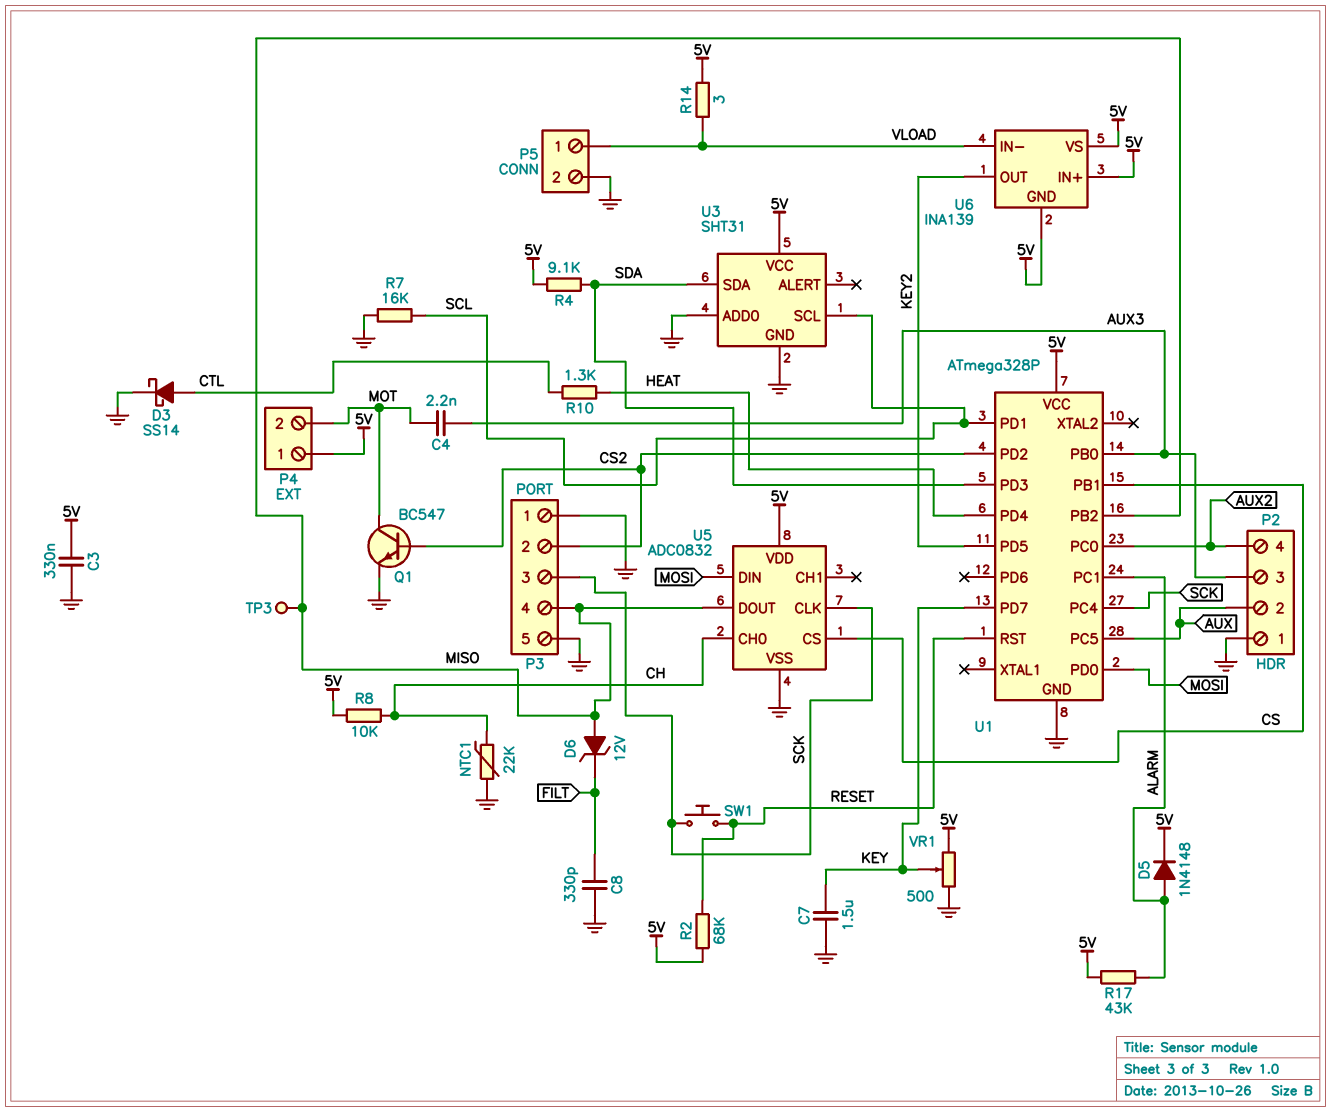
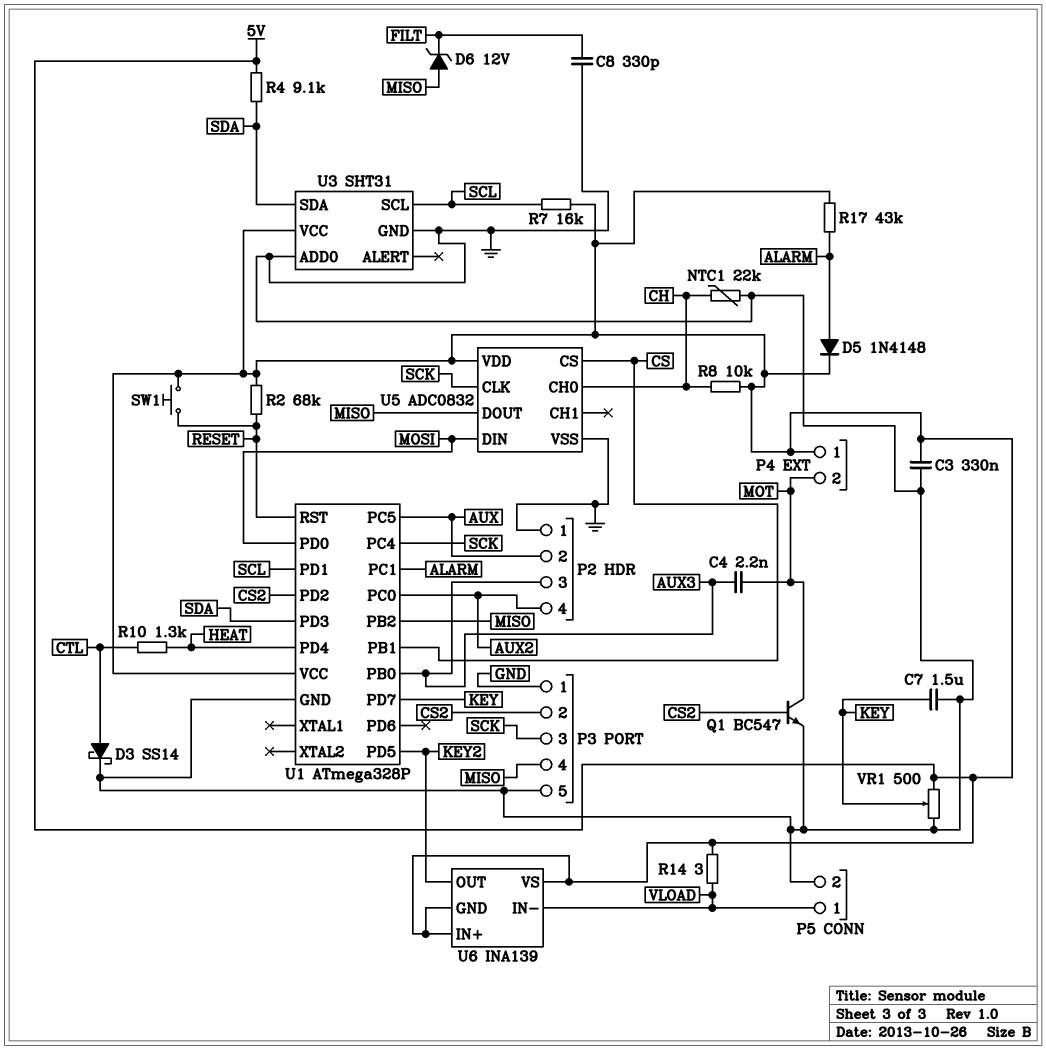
R7: 16k (GND, SCL) -> 16k (5V, SCL)
SW1: button (RESET, SCK) -> button (5V, RESET)
TP3: test point (MISO) -> none

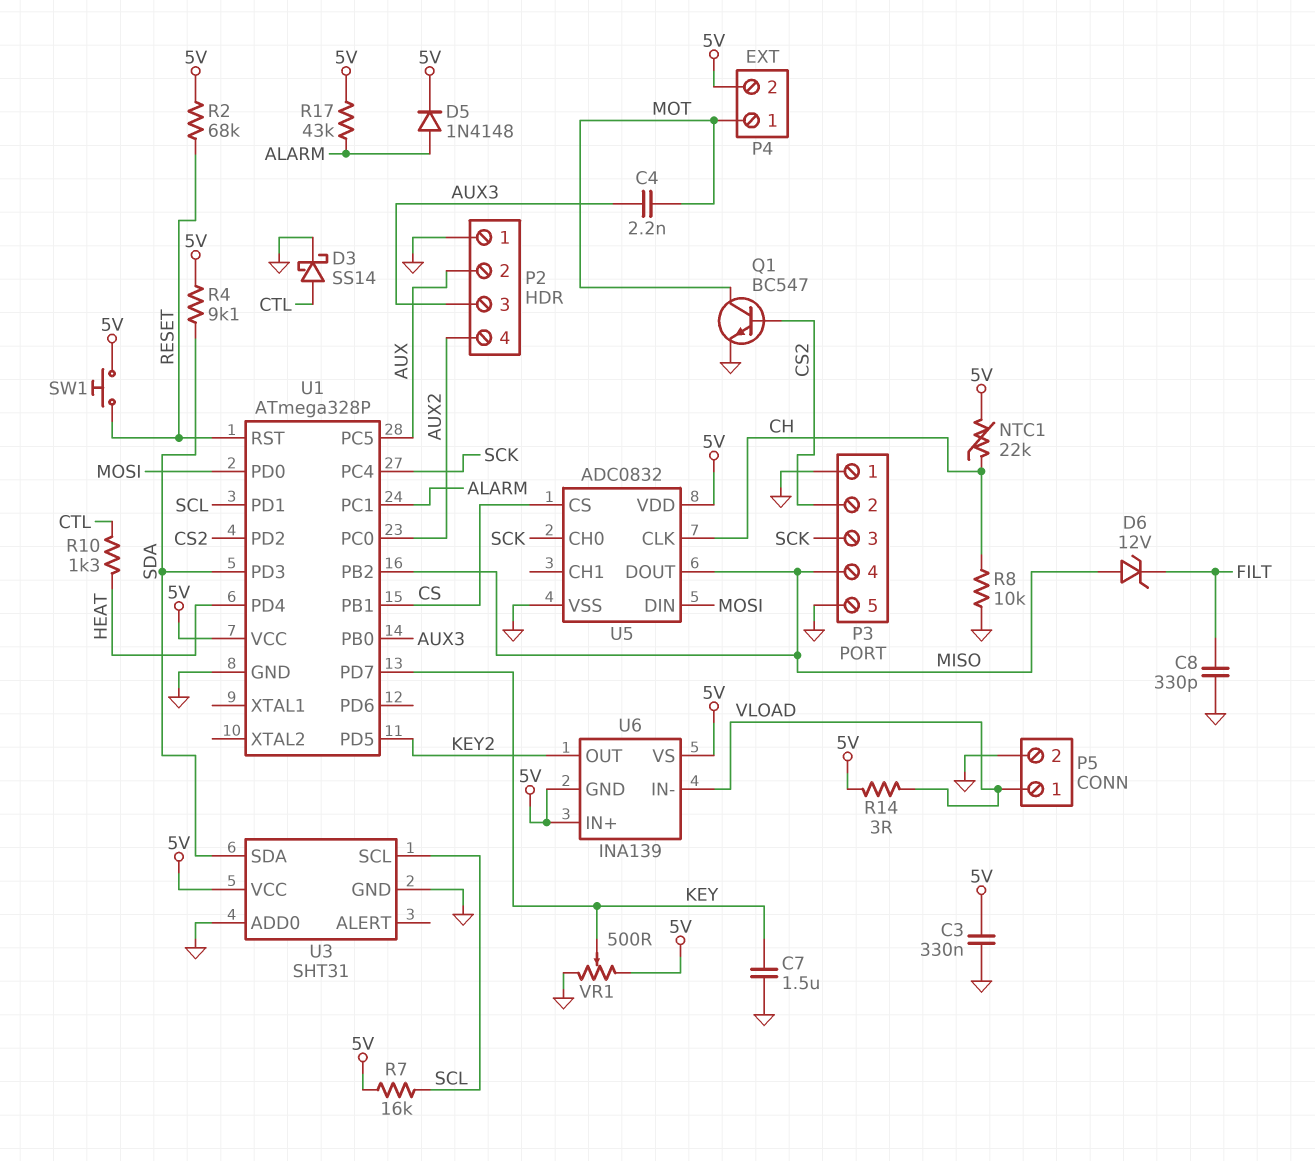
NTC1: 22k (CH, GND) -> 22k (5V, CH)
P4 pin 1: 5V -> MOT
P4 pin 2: MOT -> 5V
R8: 10k (5V, CH) -> 10k (CH, GND)
U5 pin CH0: CH -> SCK
U5 pin CLK: SCK -> CH

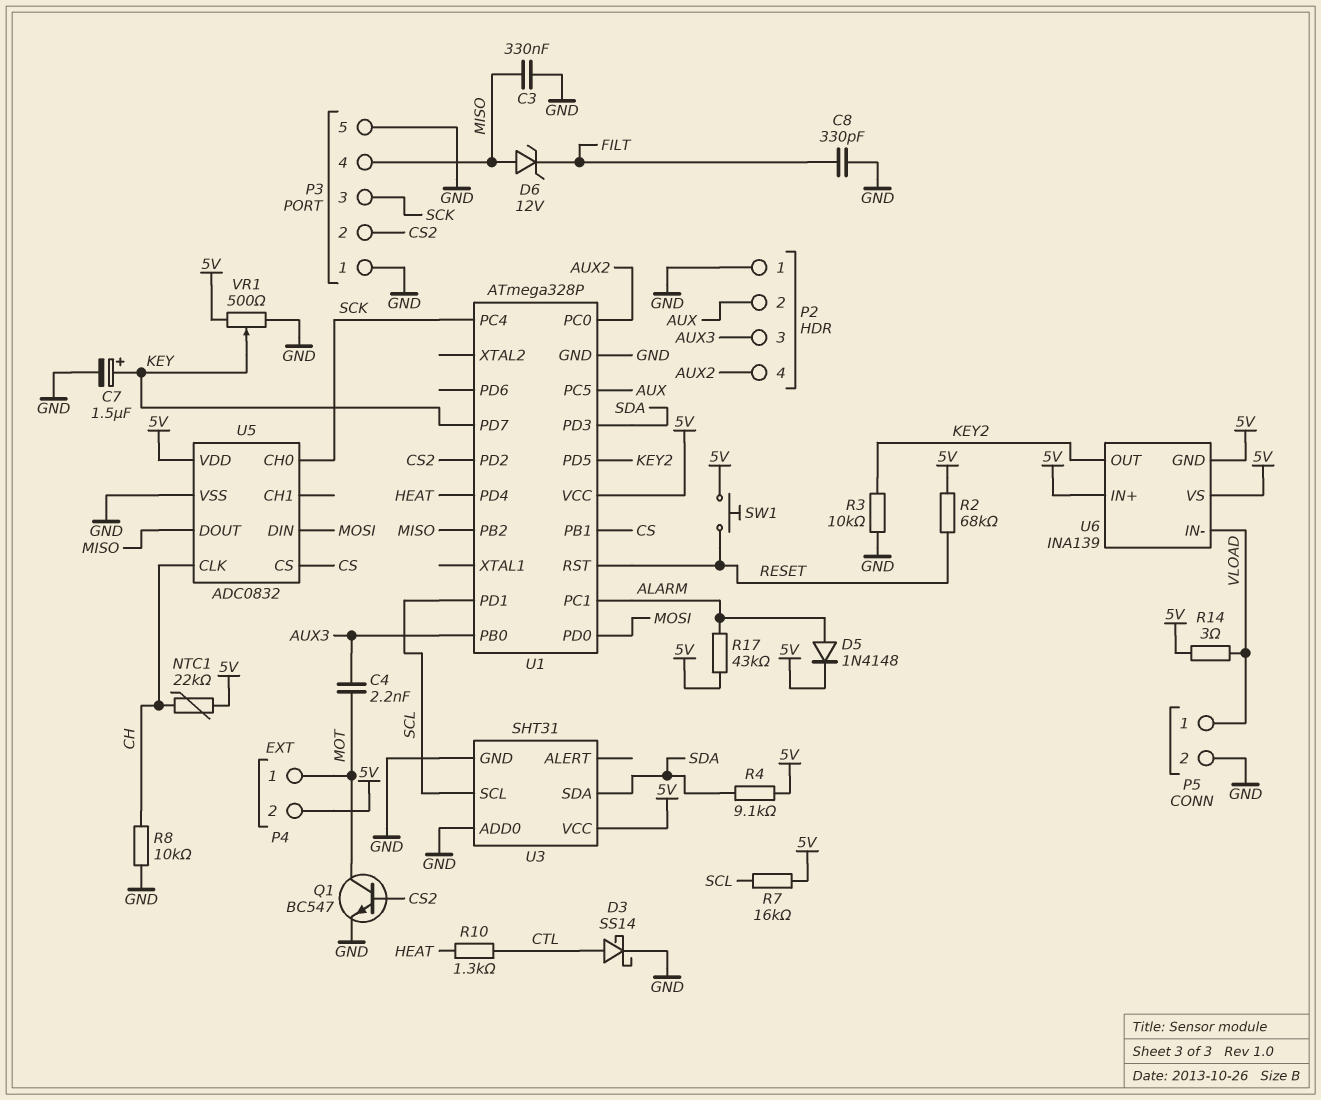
C3: 330nF (5V, GND) -> 330nF (GND, MISO)
C7: 1.5uF (GND, KEY) -> 1.5uF (plus KEY, minus GND)
R3: none -> 10k (GND, KEY2)

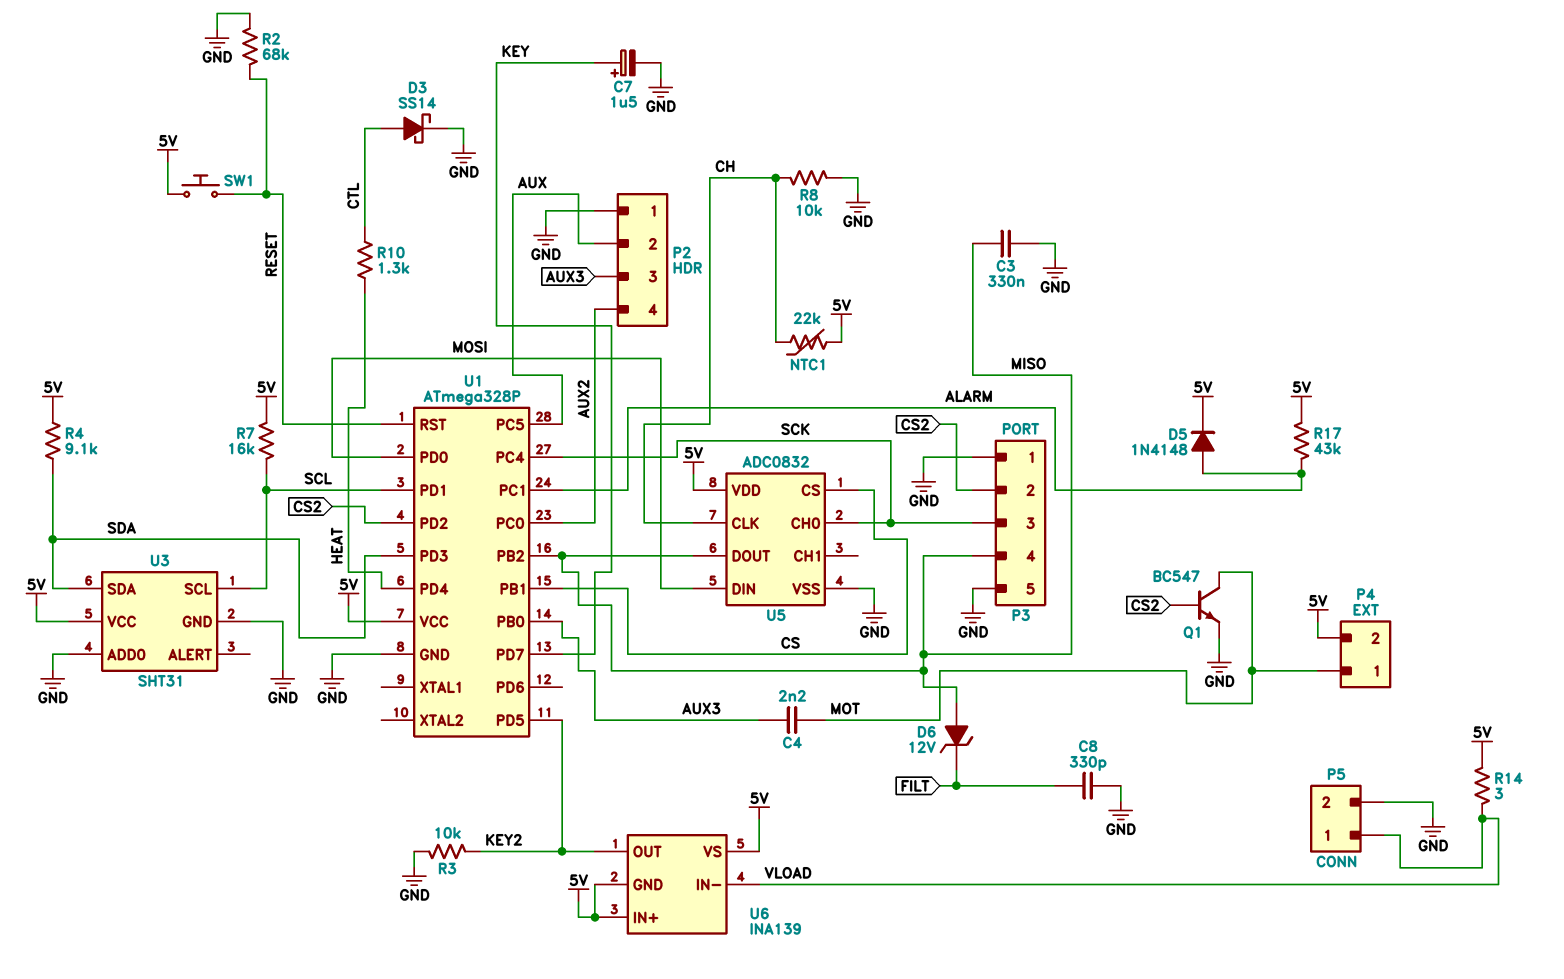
R2: 68k (5V, RESET) -> 68k (GND, RESET)
VR1: 500 (5V, GND, wiper KEY) -> none

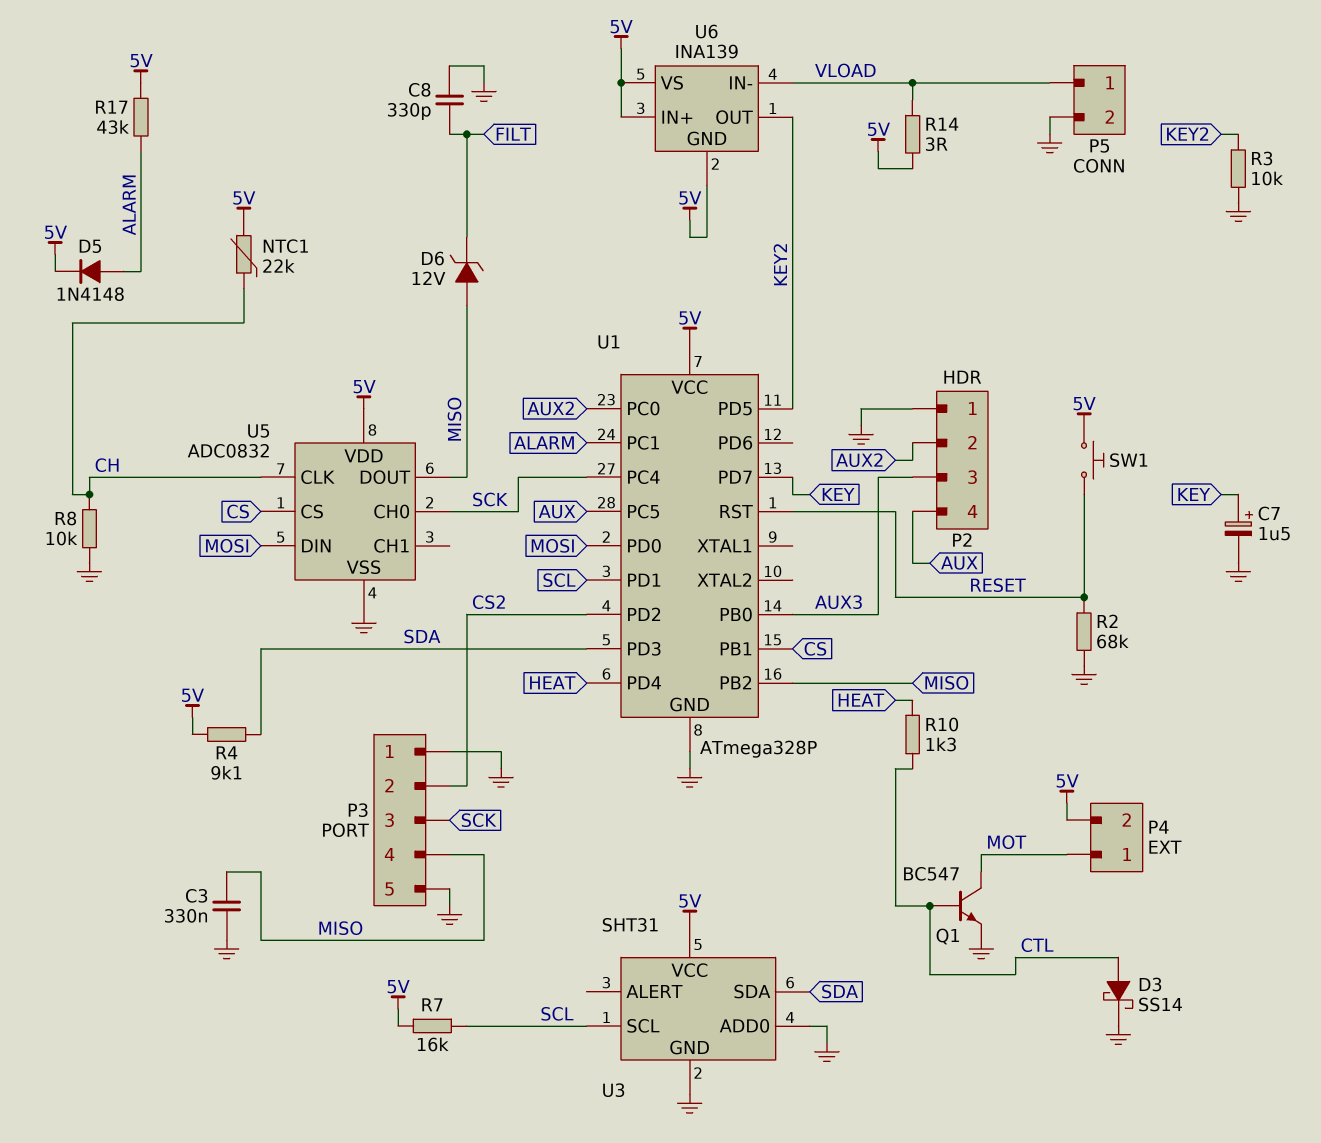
C4: 2.2nF (AUX3, MOT) -> none
P2 pin 2: AUX -> AUX2
P2 pin 4: AUX2 -> AUX
Q1: NPN BC547 (B CS2, C MOT, E GND) -> NPN BC547 (B CTL, C MOT, E GND)

